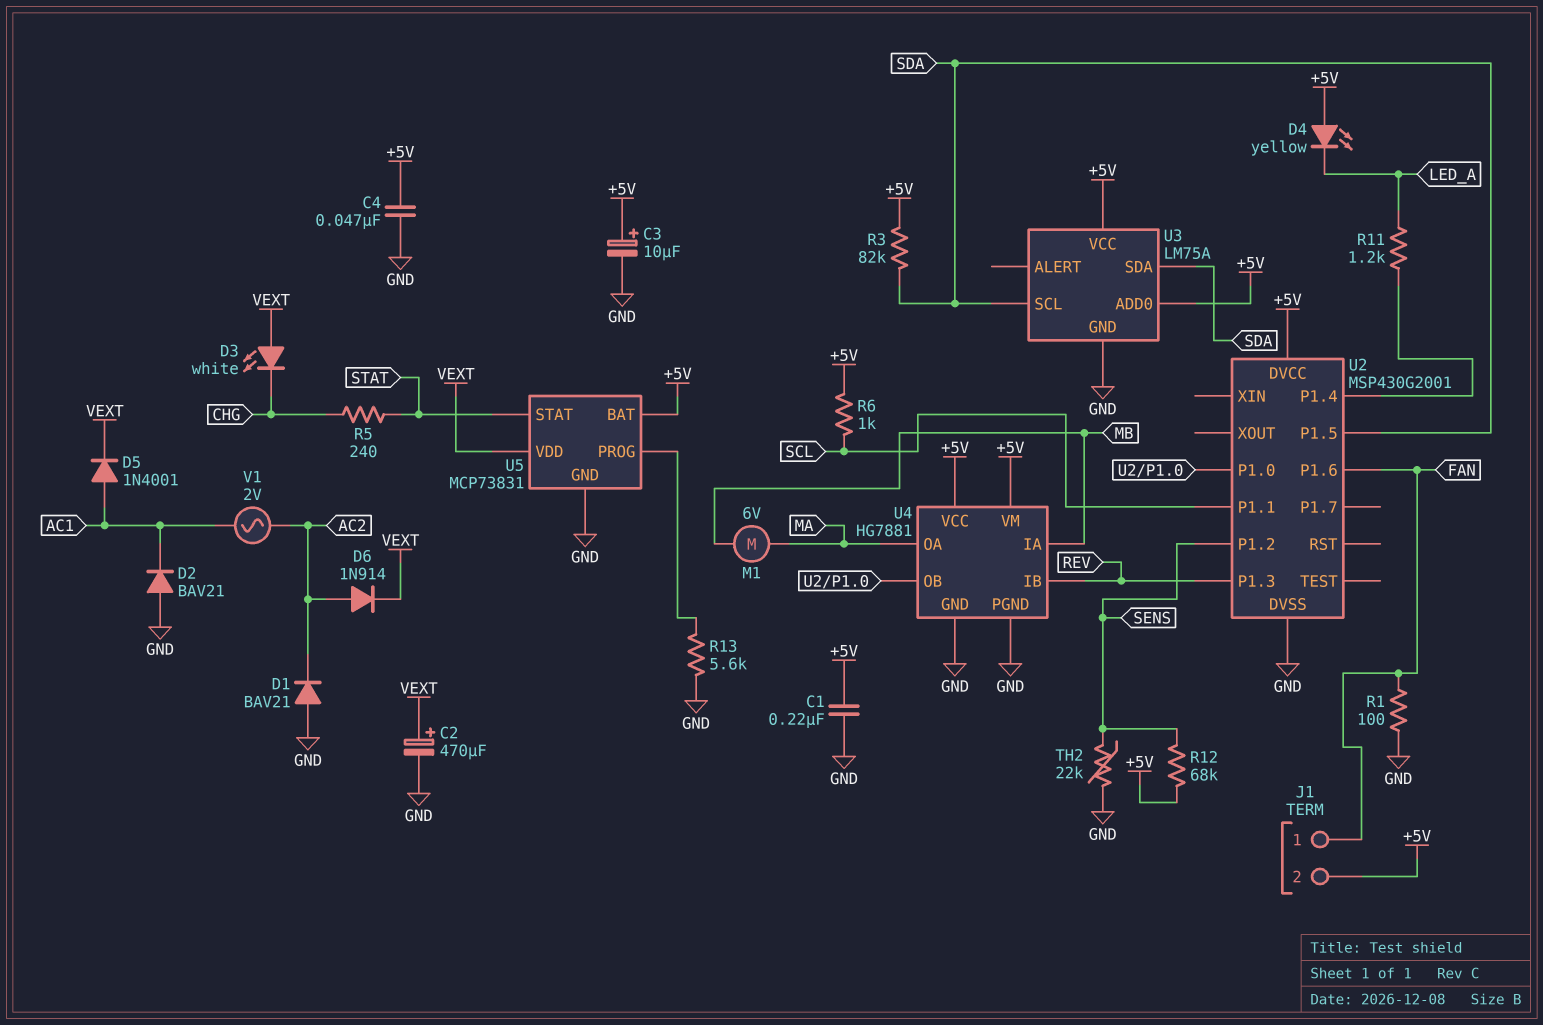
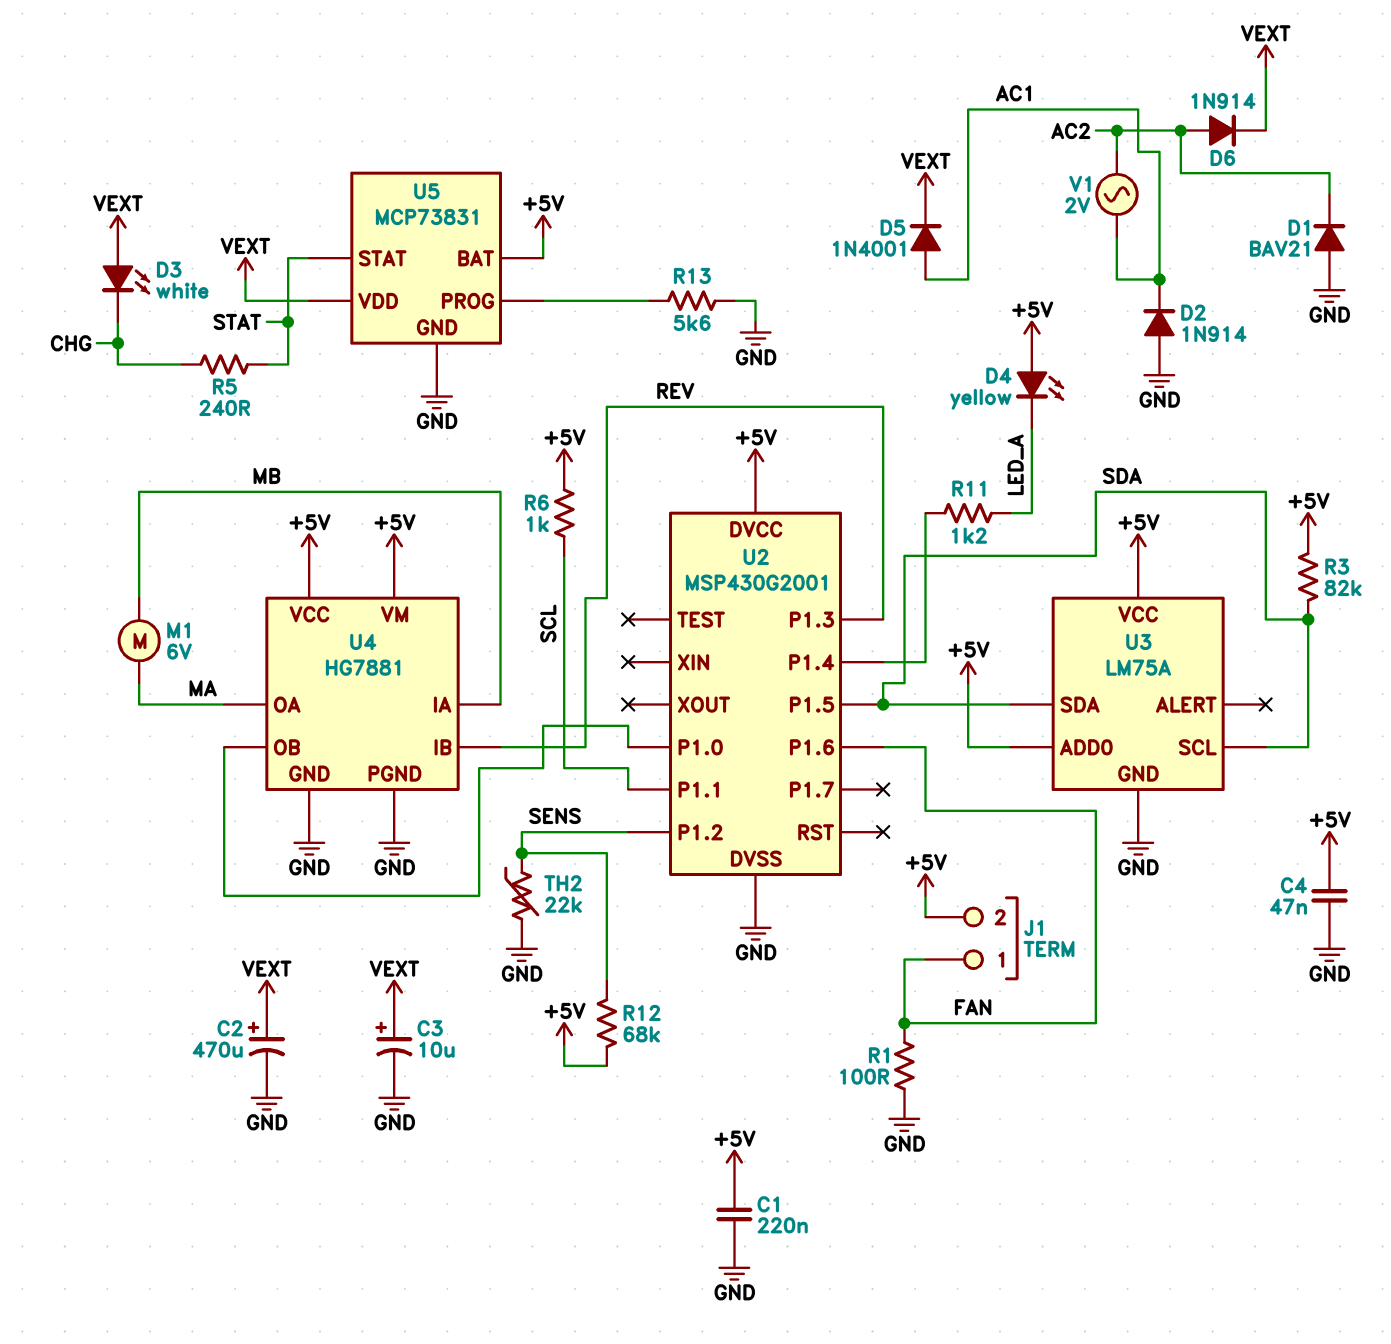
C3: 10uF (plus +5V, minus GND) -> 10uF (plus VEXT, minus GND)
D2: diode BAV21 (A GND, K AC1) -> diode 1N914 (A GND, K AC1)

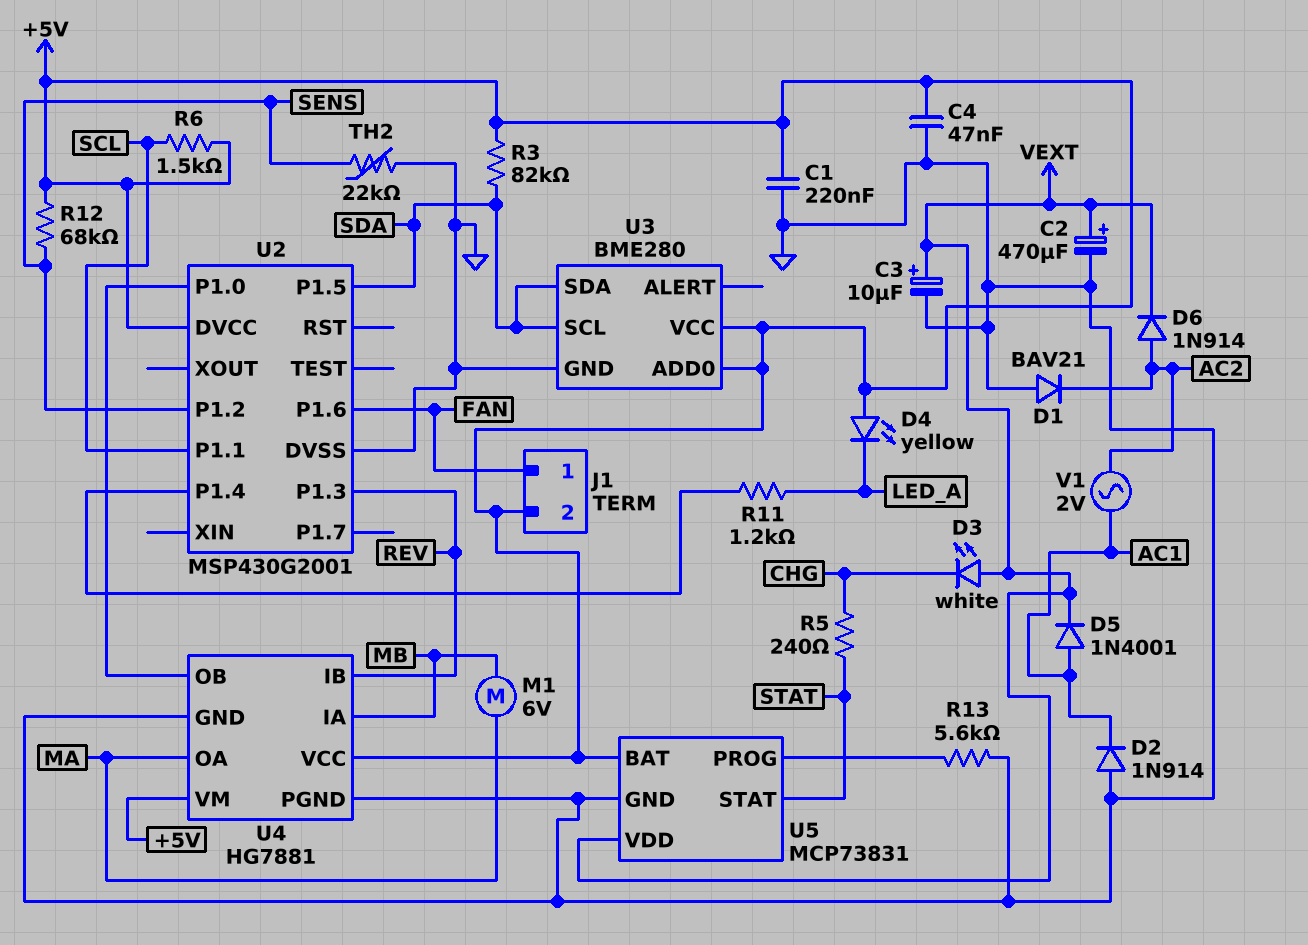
R1: 100 (FAN, GND) -> none
R6: 1k (+5V, SCL) -> 1.5k (+5V, SCL)
U3: LM75A -> BME280

